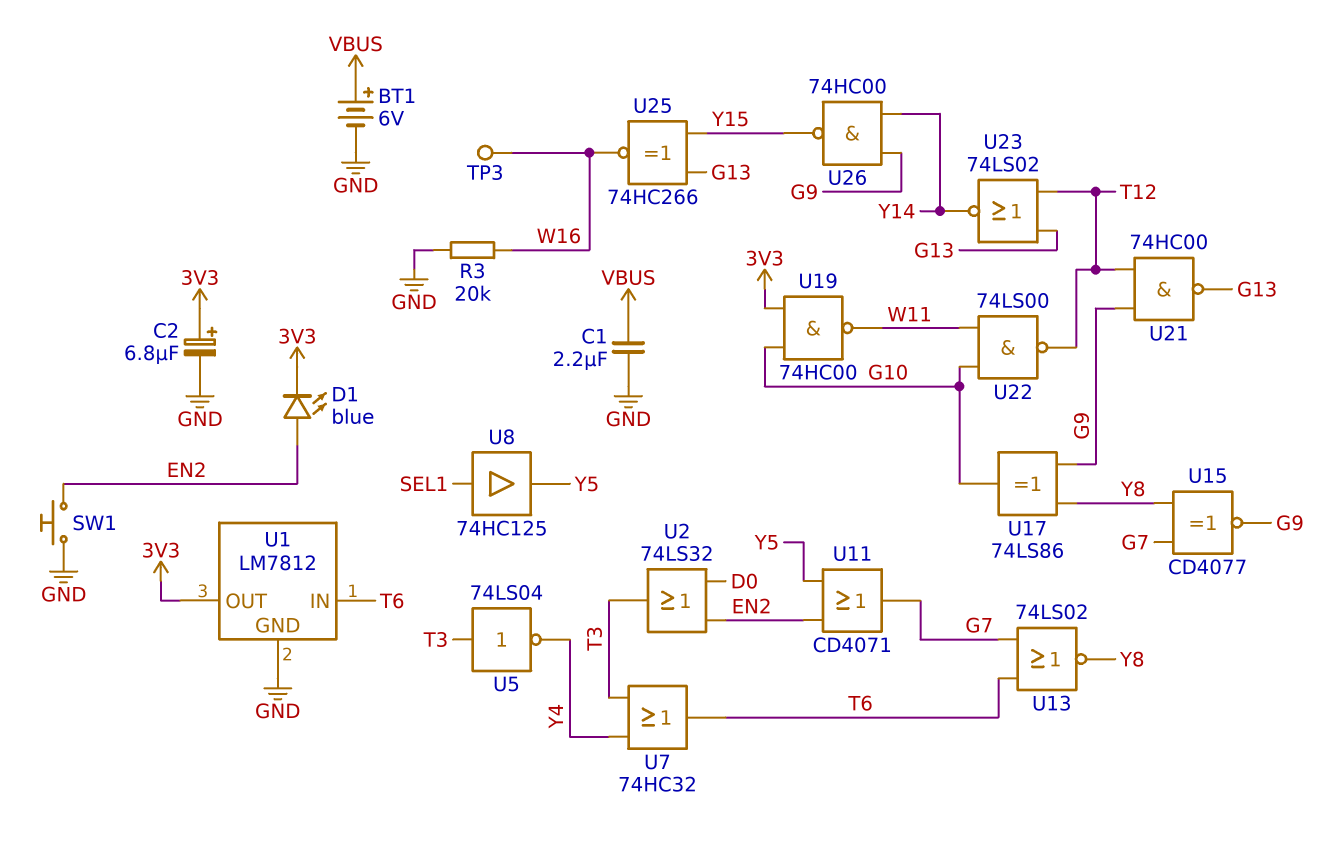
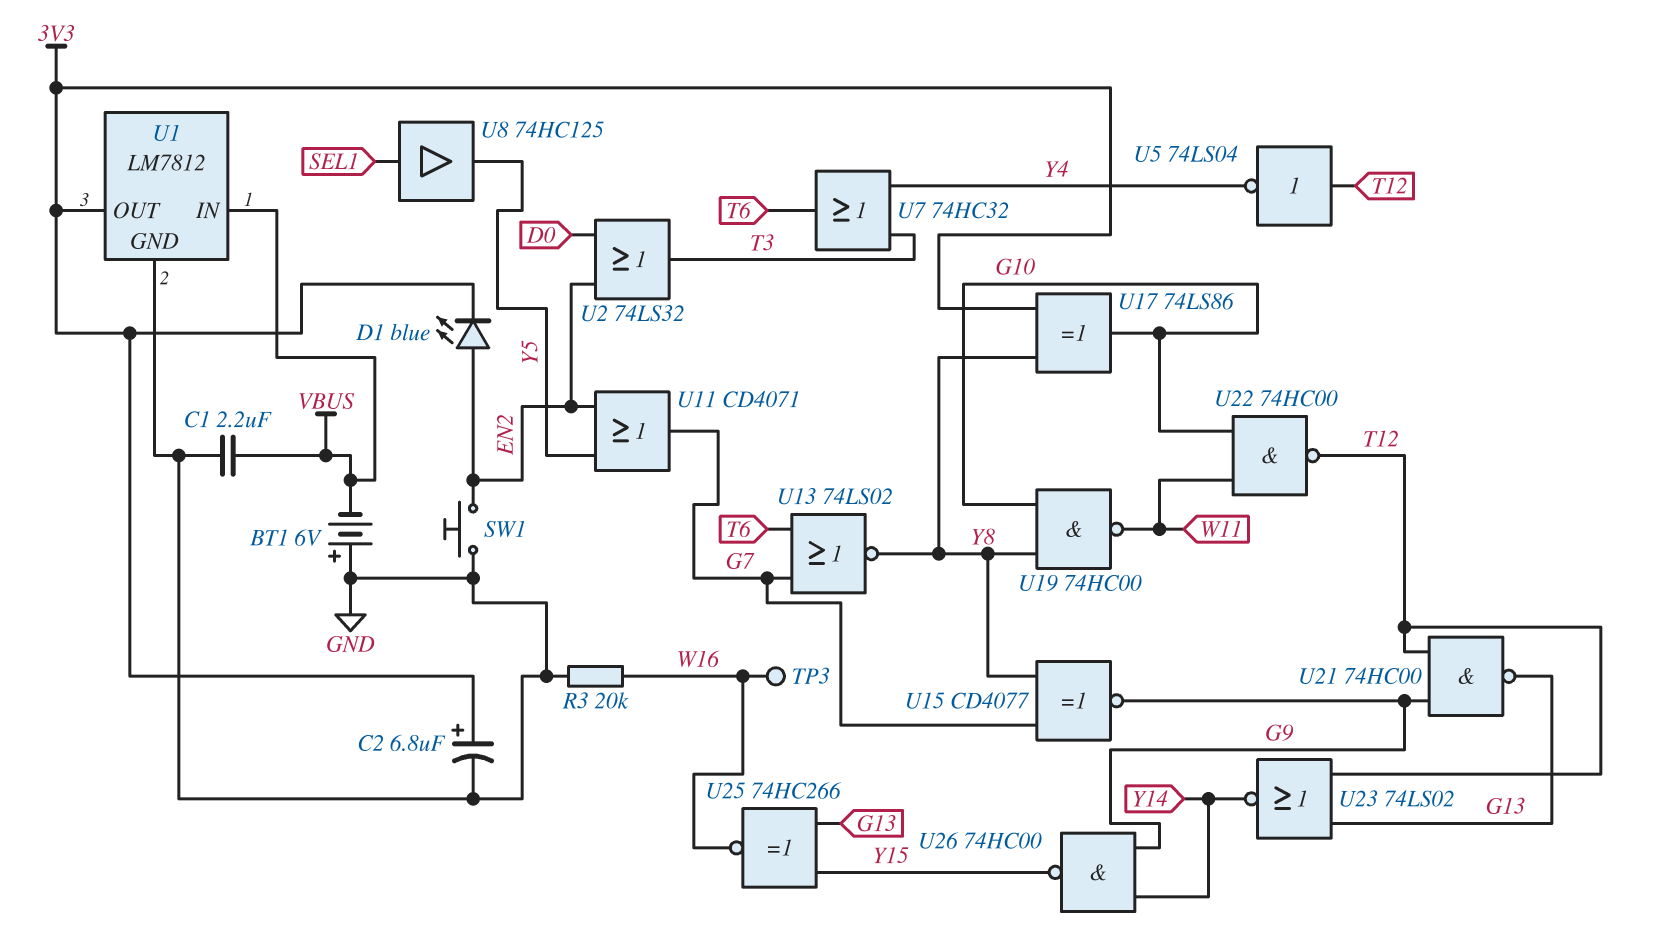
BT1: 6V (plus VBUS, minus GND) -> 6V (plus GND, minus VBUS)
U1 pin IN: T6 -> VBUS
U5: NOT 74LS04 (in T3, out Y4) -> NOT 74LS04 (in T12, out Y4)
U17: XOR 74LS86 (in G9, in Y8, out G10) -> XOR 74LS86 (in 3V3, in Y8, out G10)
U19: NAND 74HC00 (in 3V3, in G10, out W11) -> NAND 74HC00 (in G10, in Y8, out W11)
U22: NAND 74LS00 (in G10, in W11, out T12) -> NAND 74HC00 (in G10, in W11, out T12)

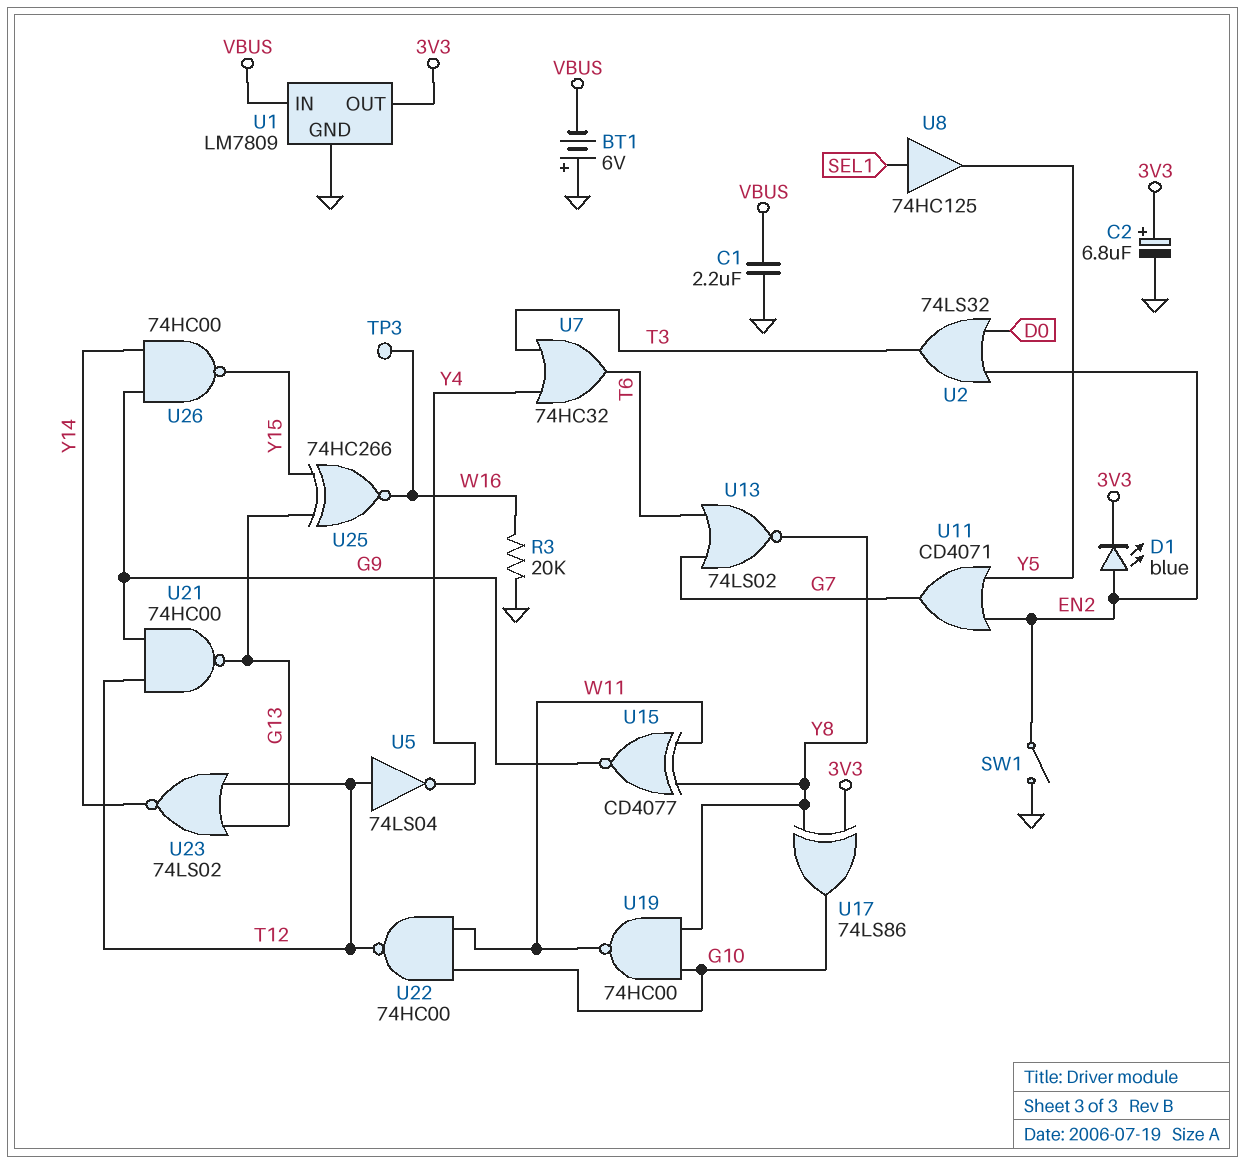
SW1: button (EN2, GND) -> switch (EN2, GND)
U1: LM7812 -> LM7809
U15: XNOR CD4077 (in G7, in Y8, out G9) -> XNOR CD4077 (in W11, in Y8, out G9)

